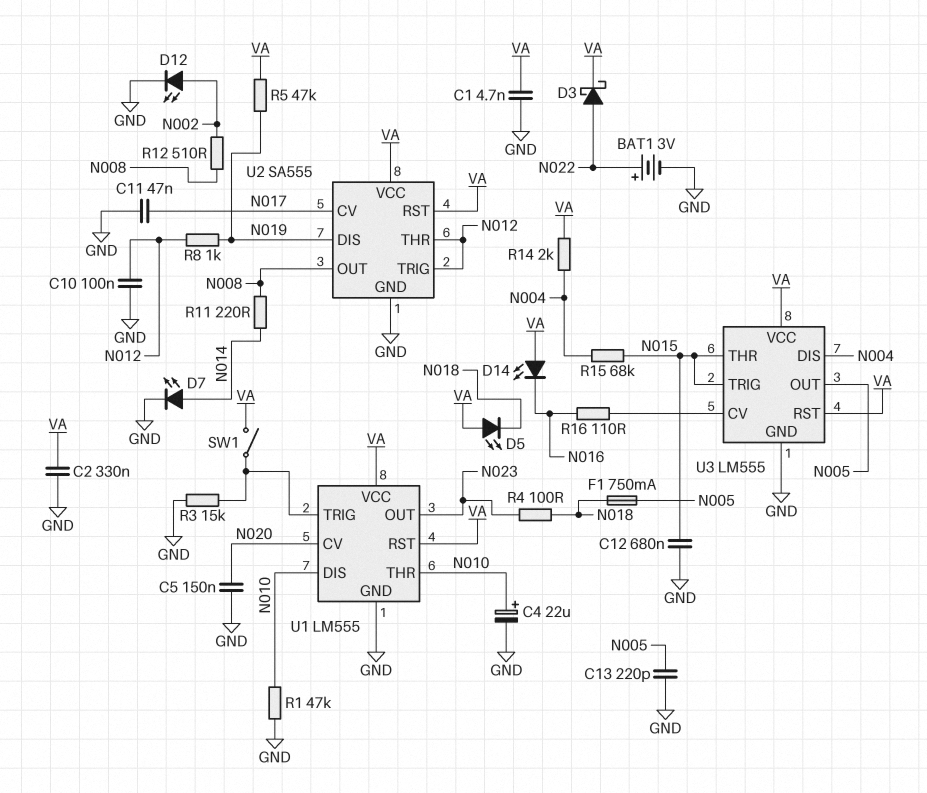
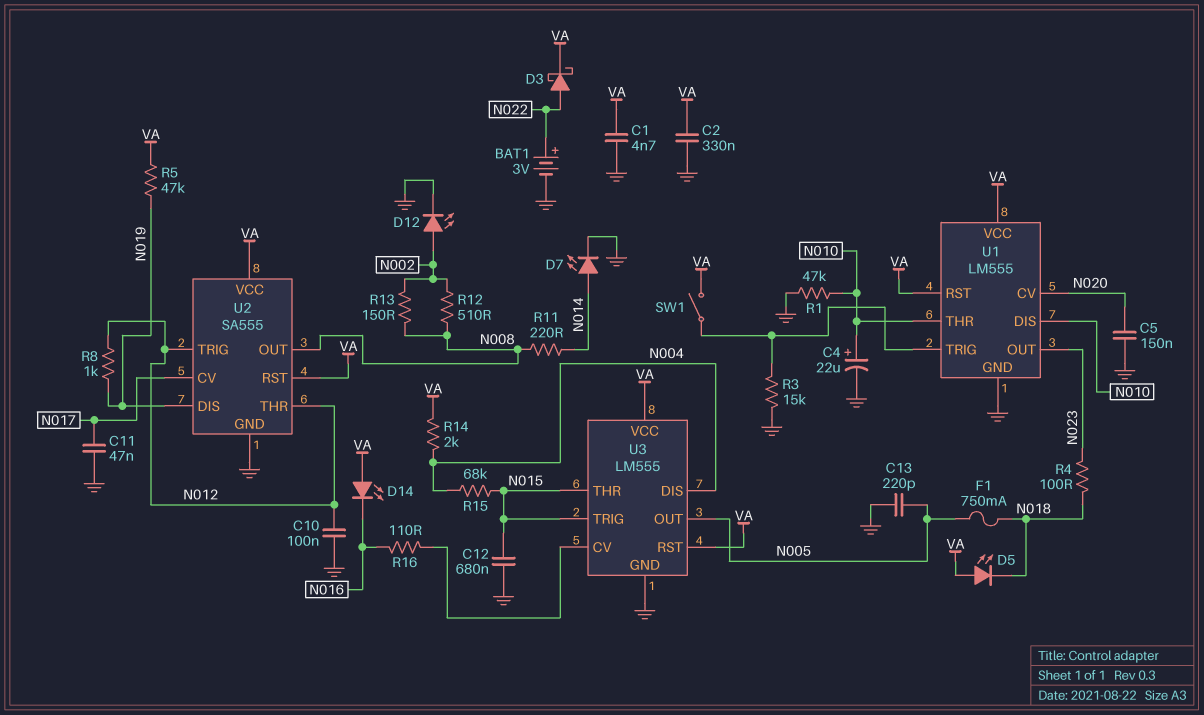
R13: none -> 150 (N002, N008)

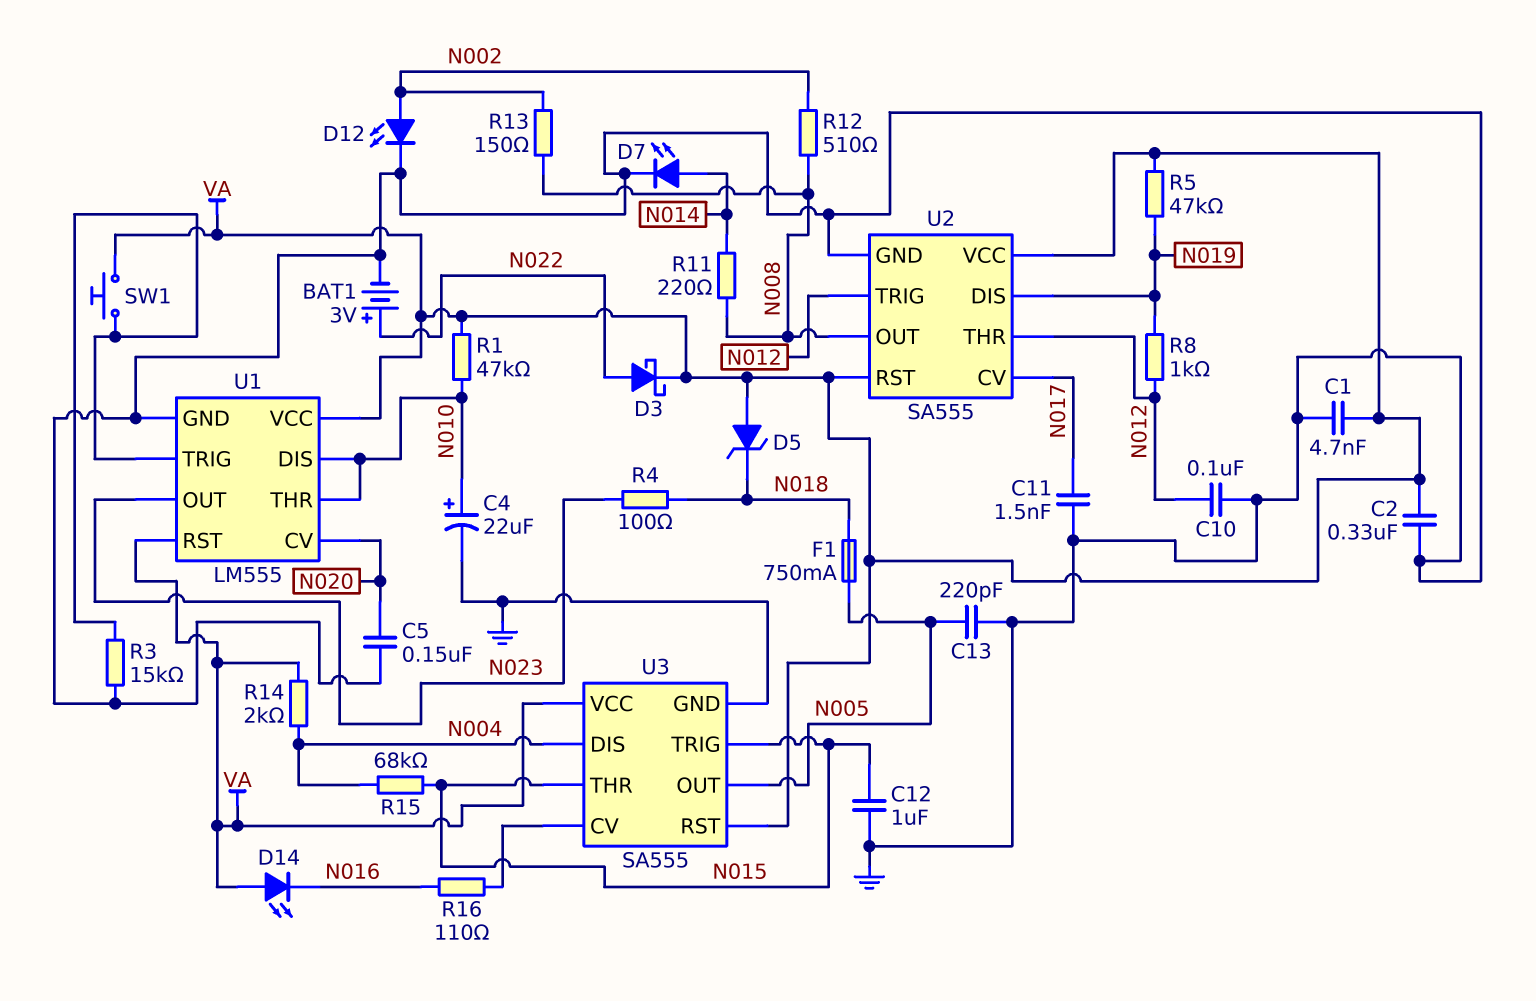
C11: 47nF (GND, N017) -> 1.5nF (GND, N017)
C12: 680nF (GND, N015) -> 1uF (GND, N015)
D5: LED (A VA, K N018) -> zener (A VA, K N018)
R1: 47k (GND, N010) -> 47k (N010, VA)
SW1: switch (U1/TRIG, VA) -> button (U1/TRIG, VA)
U3: LM555 -> SA555

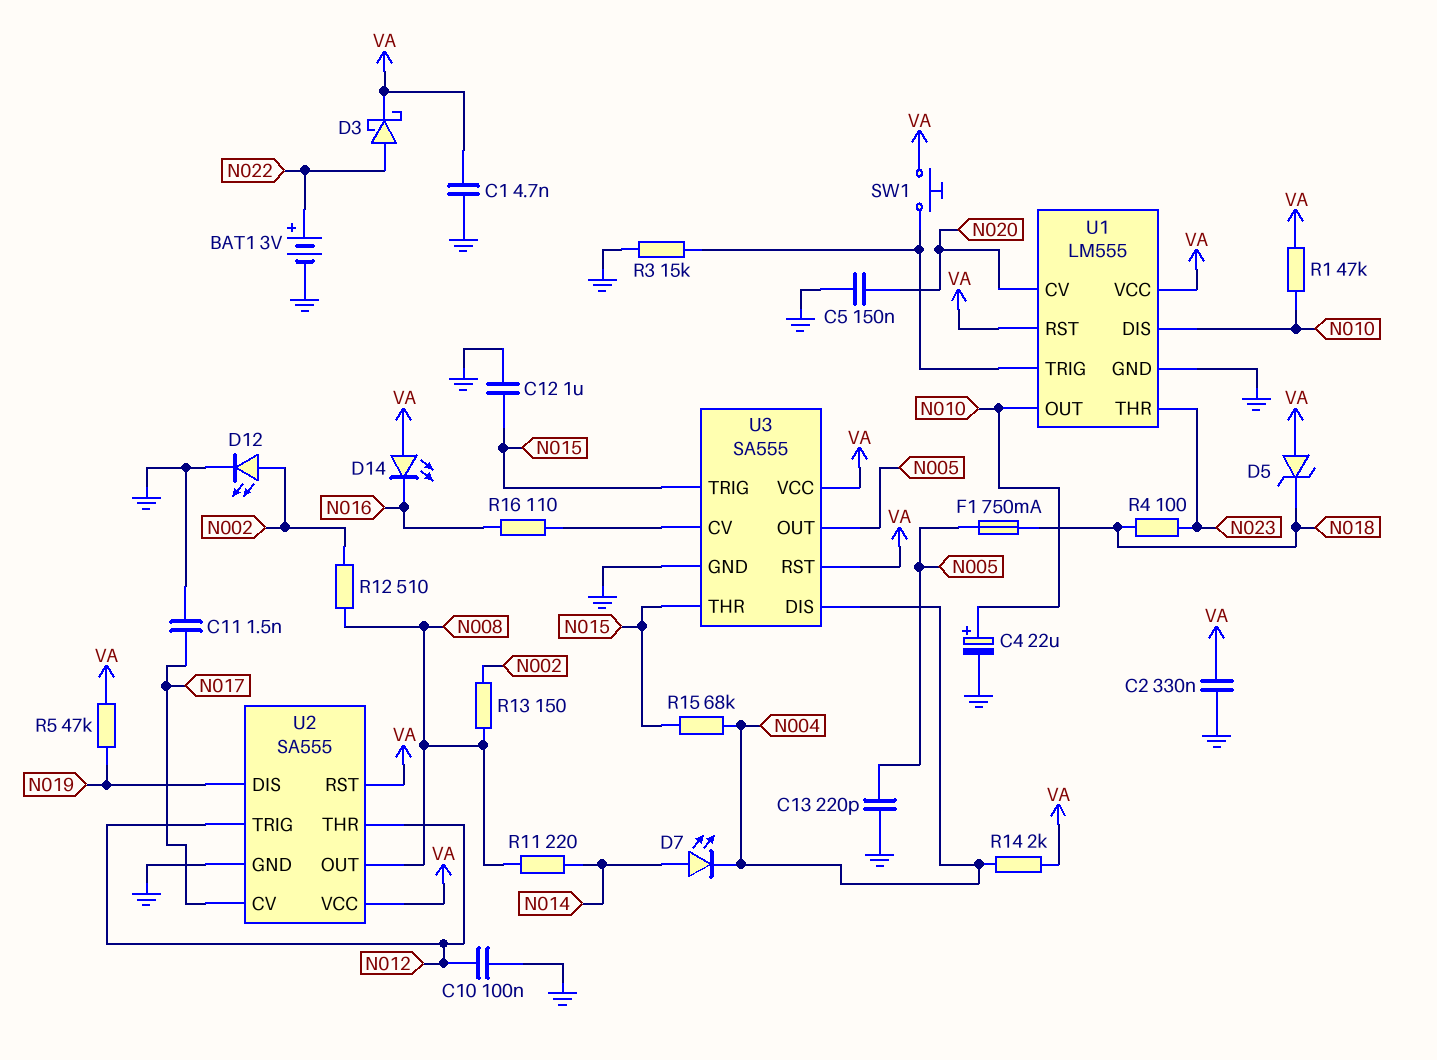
D7: LED (A N014, K GND) -> LED (A N014, K N004)
R8: 1k (N012, N019) -> none
U1 pin OUT: N023 -> N010
U1 pin THR: N010 -> N023

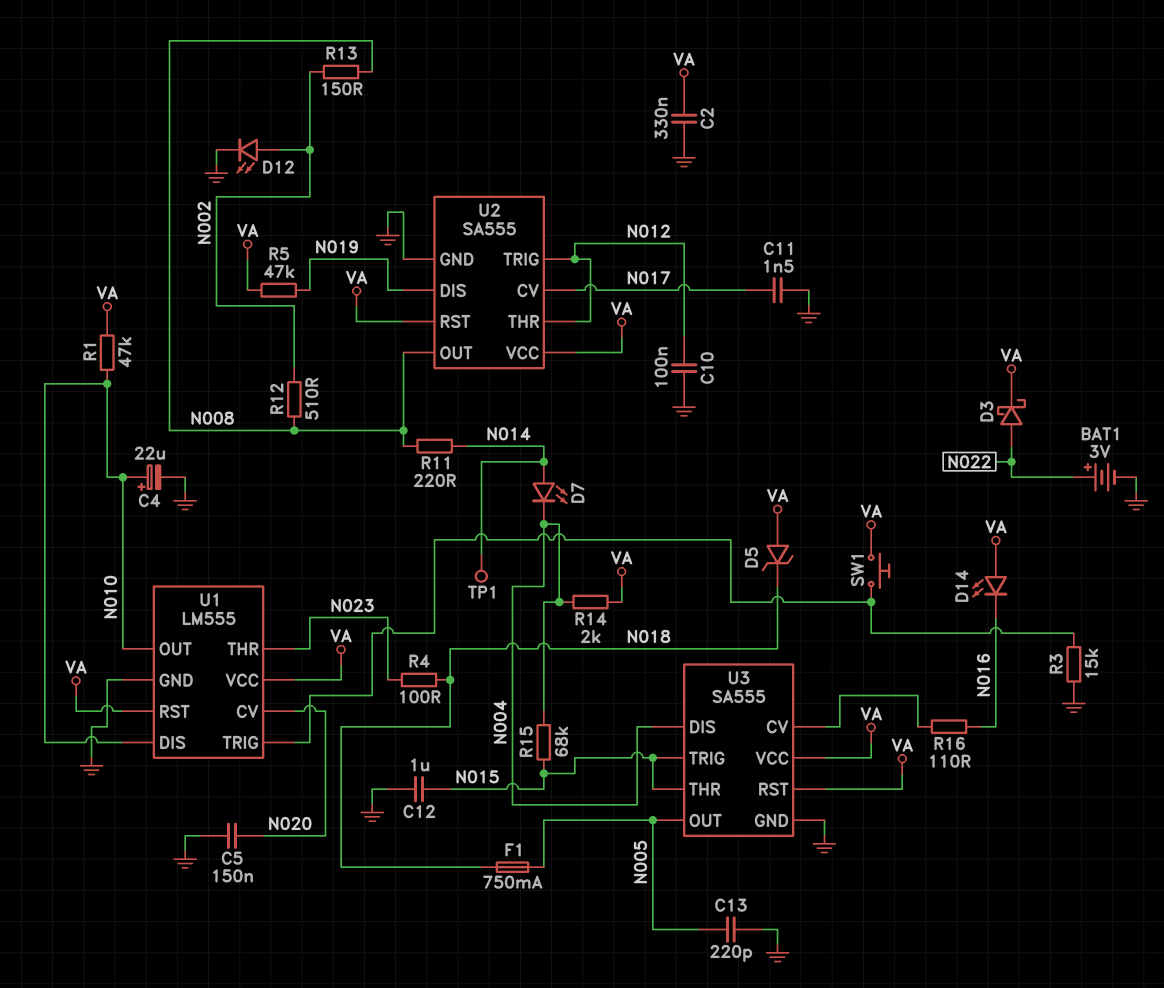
C1: 4.7nF (GND, VA) -> none
TP1: none -> test point (N014)

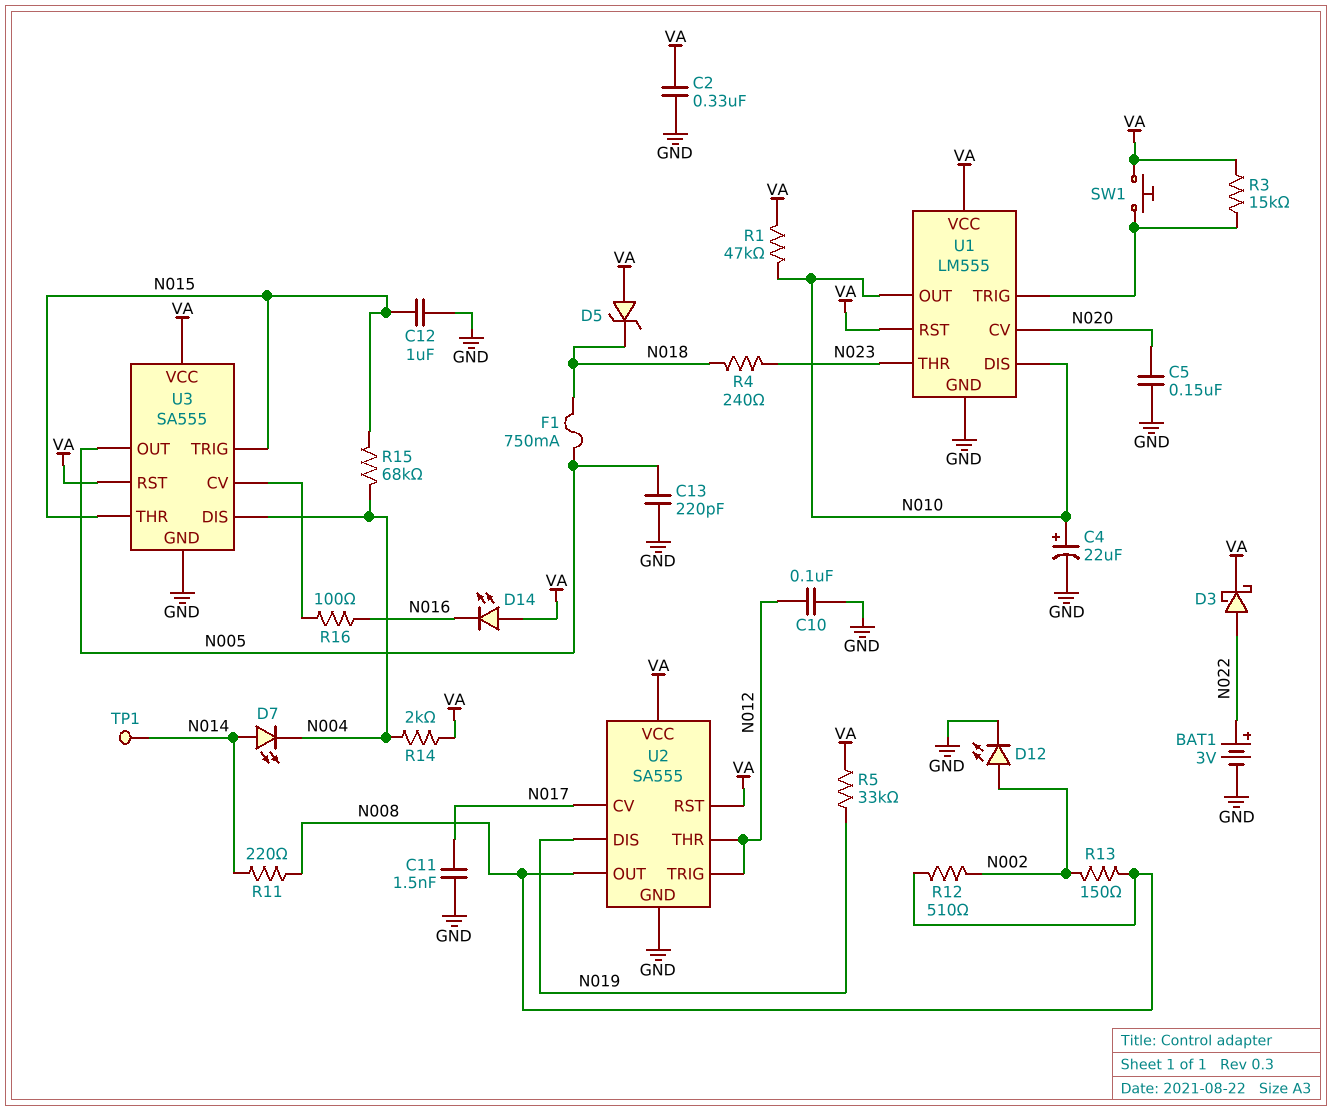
R3: 15k (GND, U1/TRIG) -> 15k (U1/TRIG, VA)
R4: 100 (N018, N023) -> 240 (N018, N023)
R5: 47k (N019, VA) -> 33k (N019, VA)
R16: 110 (N016, U3/CV) -> 100 (N016, U3/CV)

